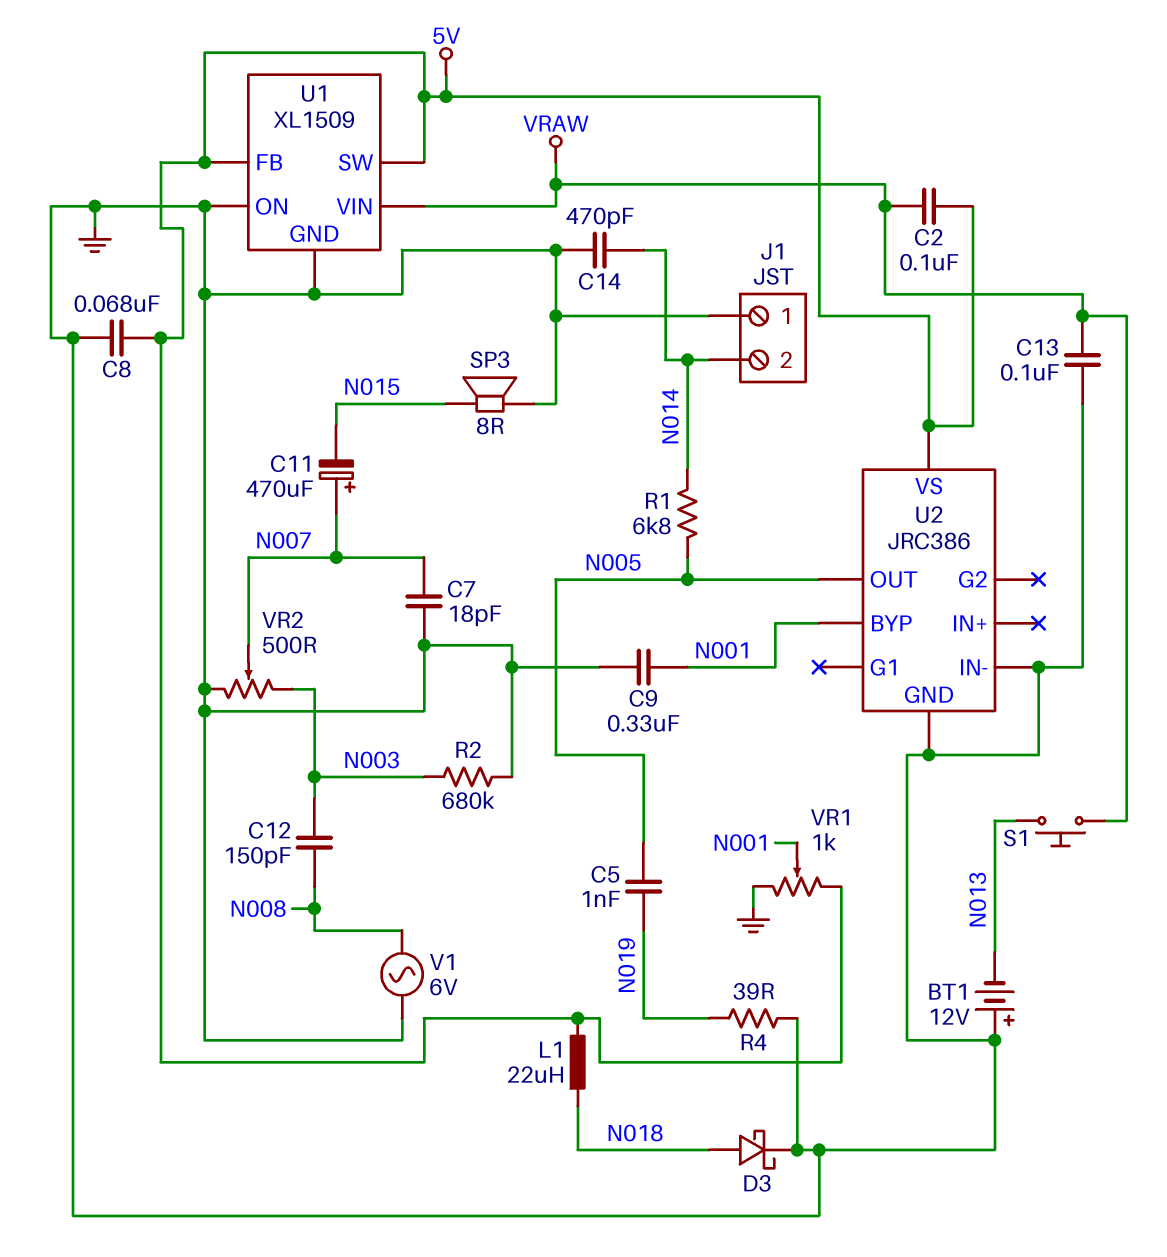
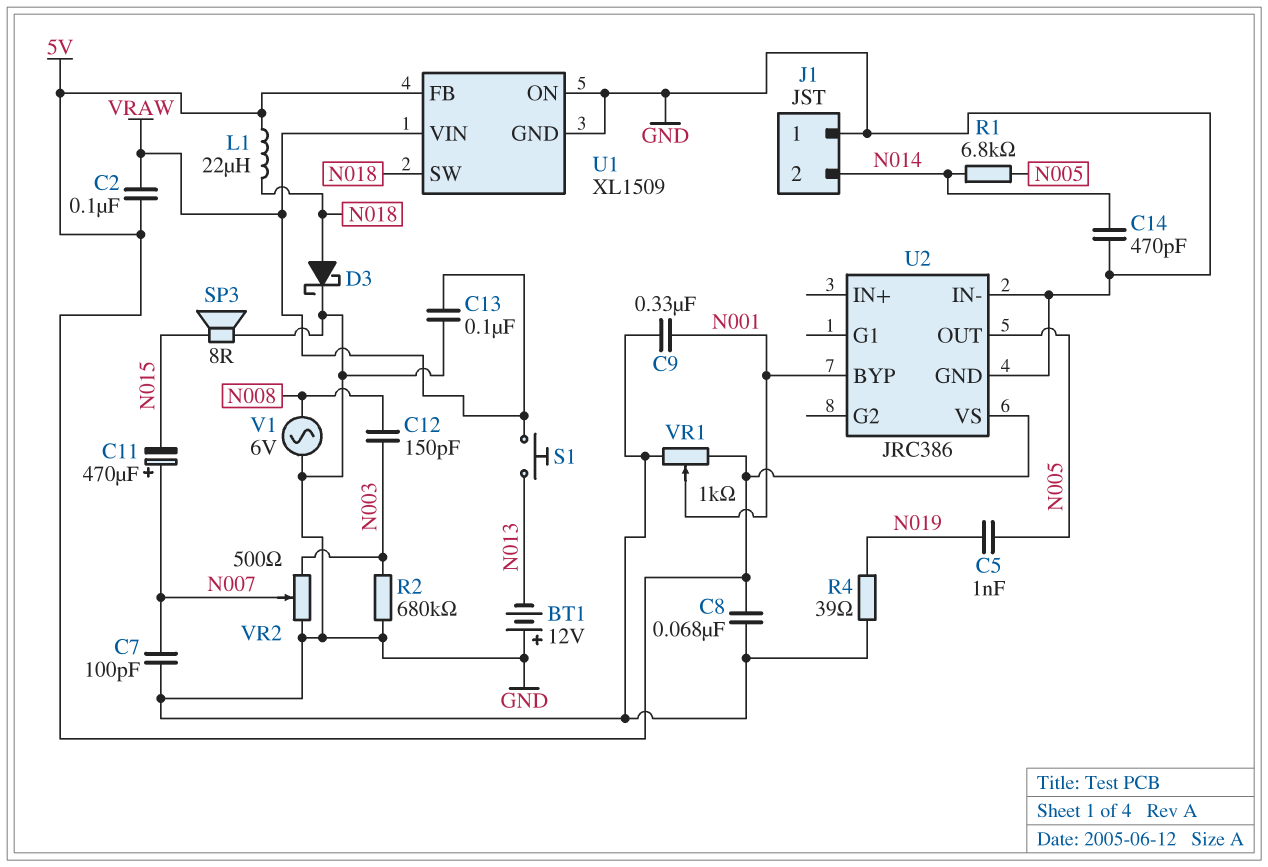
C7: 18pF (GND, N007) -> 100pF (GND, N007)
U1 pin SW: 5V -> N018

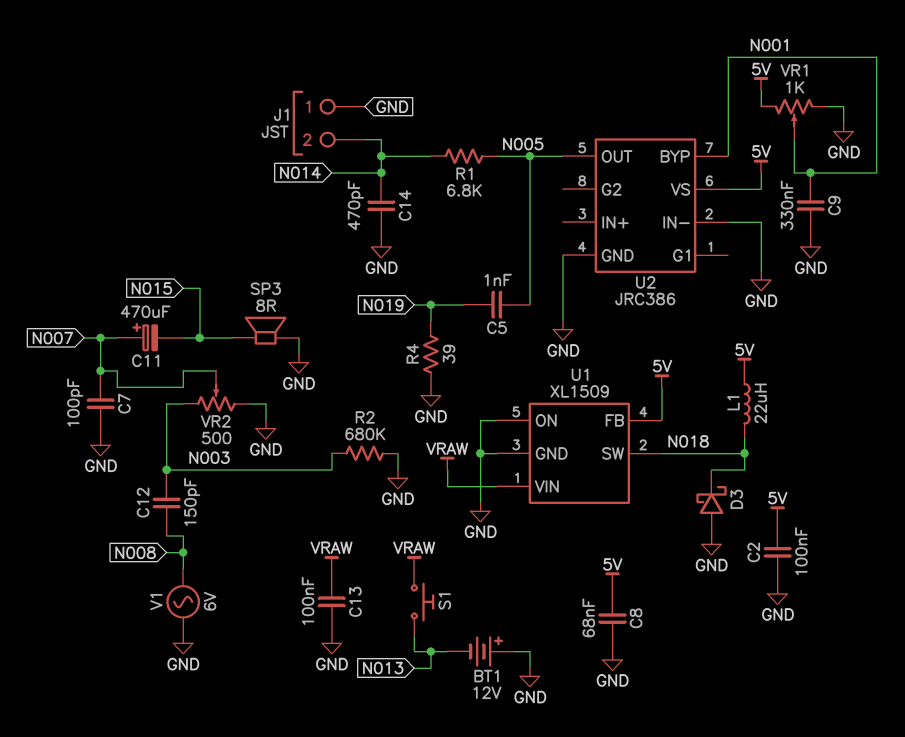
C2: 100nF (5V, VRAW) -> 100nF (5V, GND)
D3: schottky (A N018, K GND) -> schottky (A GND, K N018)

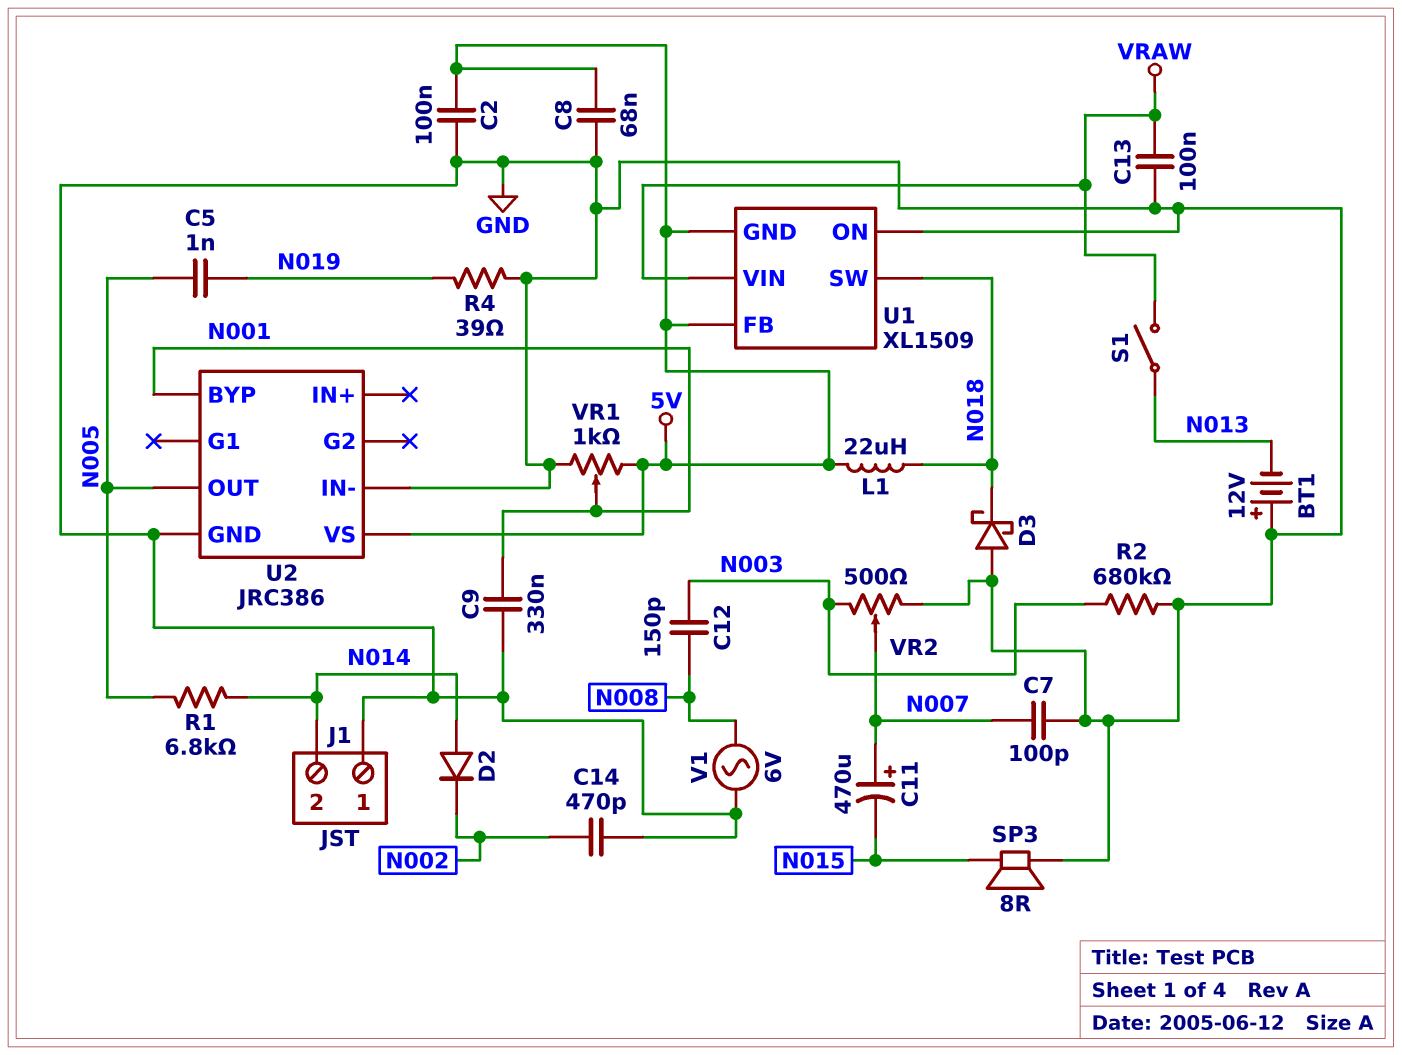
C14: 470pF (GND, N014) -> 470pF (GND, N002)
D2: none -> diode (A N014, K N002)
S1: button (N013, VRAW) -> switch (N013, VRAW)
U1 pin GND: GND -> 5V

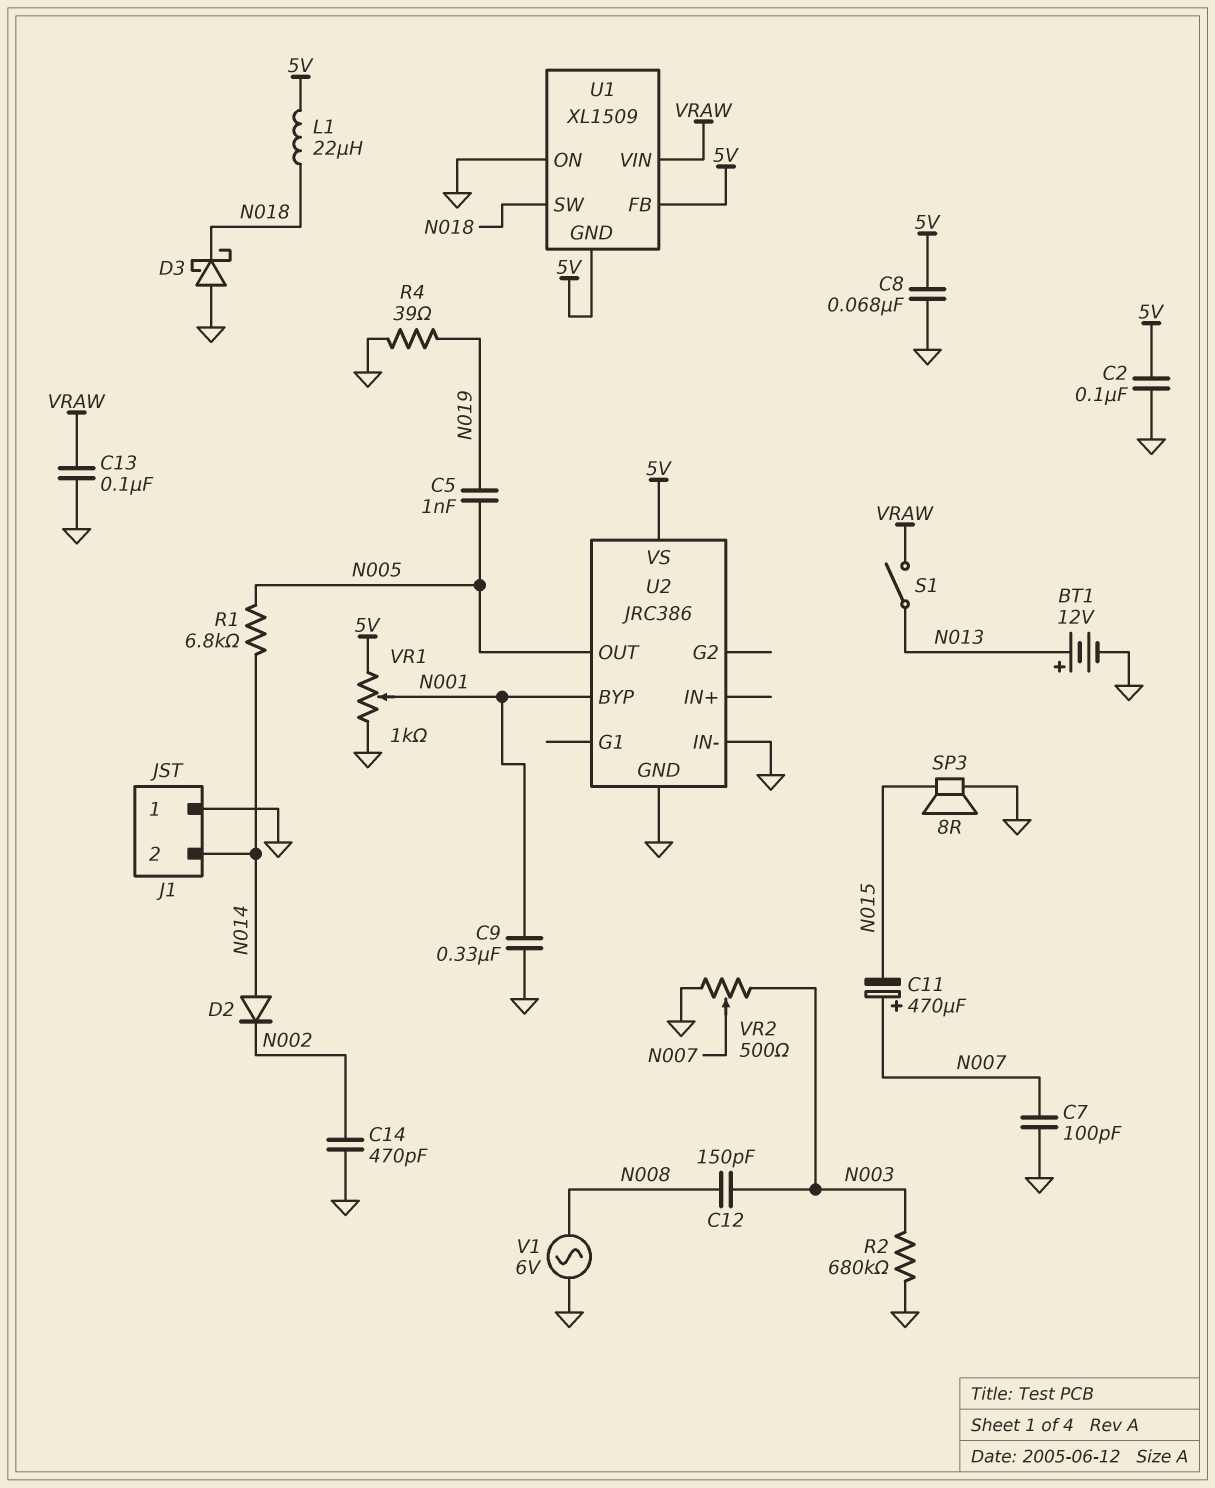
BT1: 12V (plus GND, minus N013) -> 12V (plus N013, minus GND)

